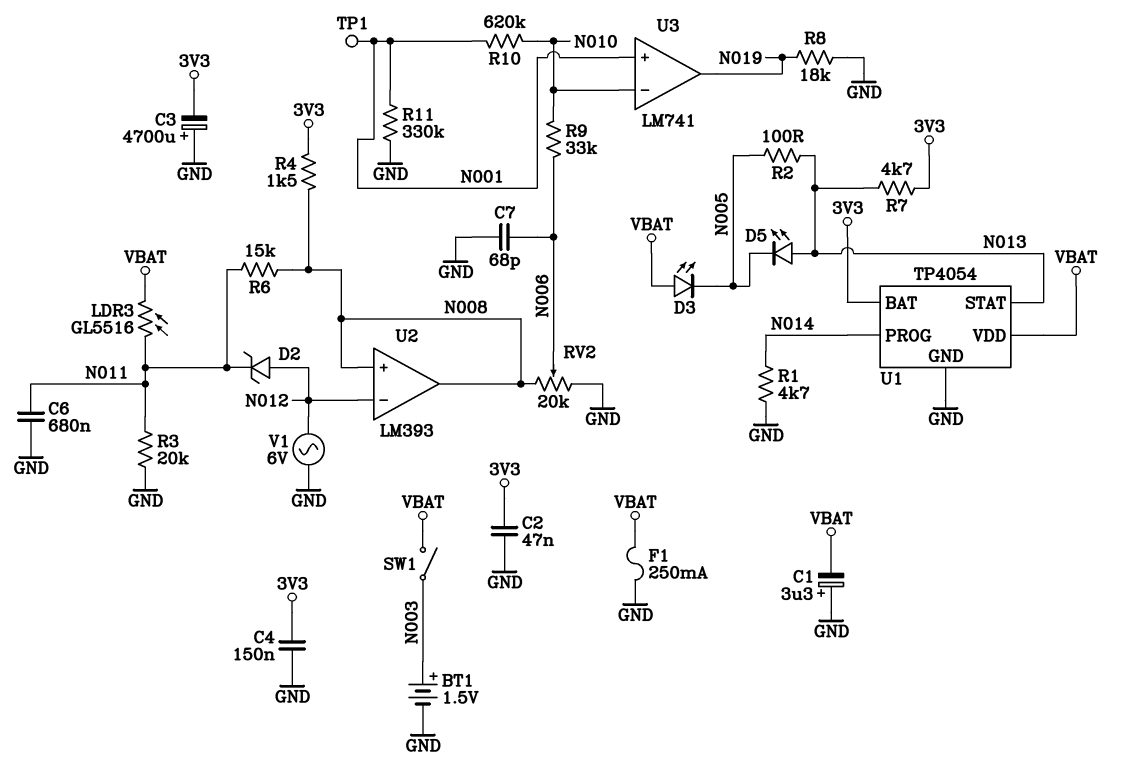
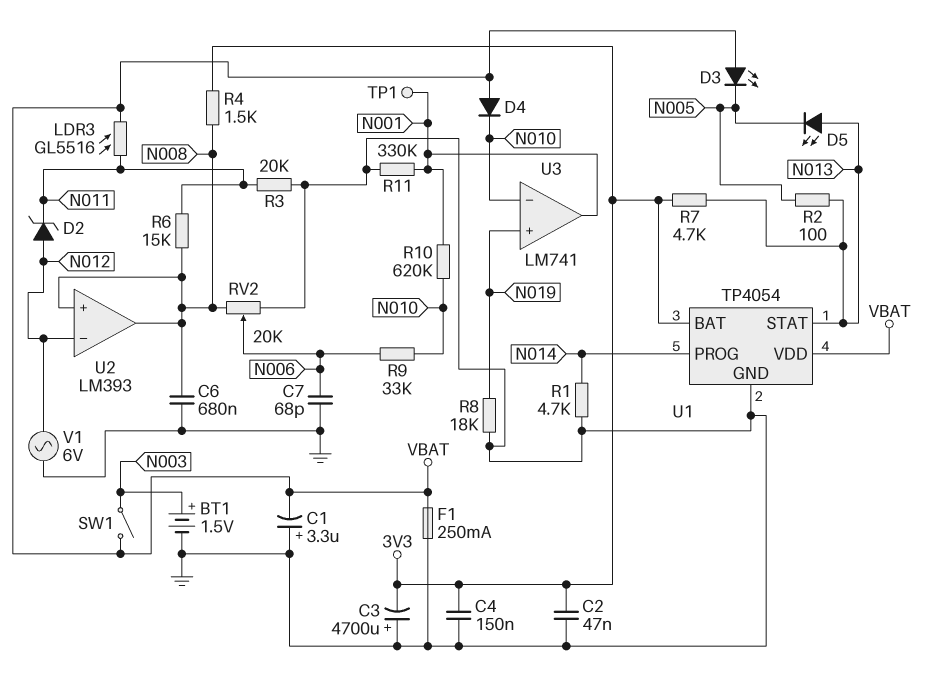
C6: 680nF (GND, N011) -> 680nF (GND, N008)
D4: none -> diode (A VBAT, K N010)
U3 pin in+: N001 -> N019
U3 pin out: N019 -> N001

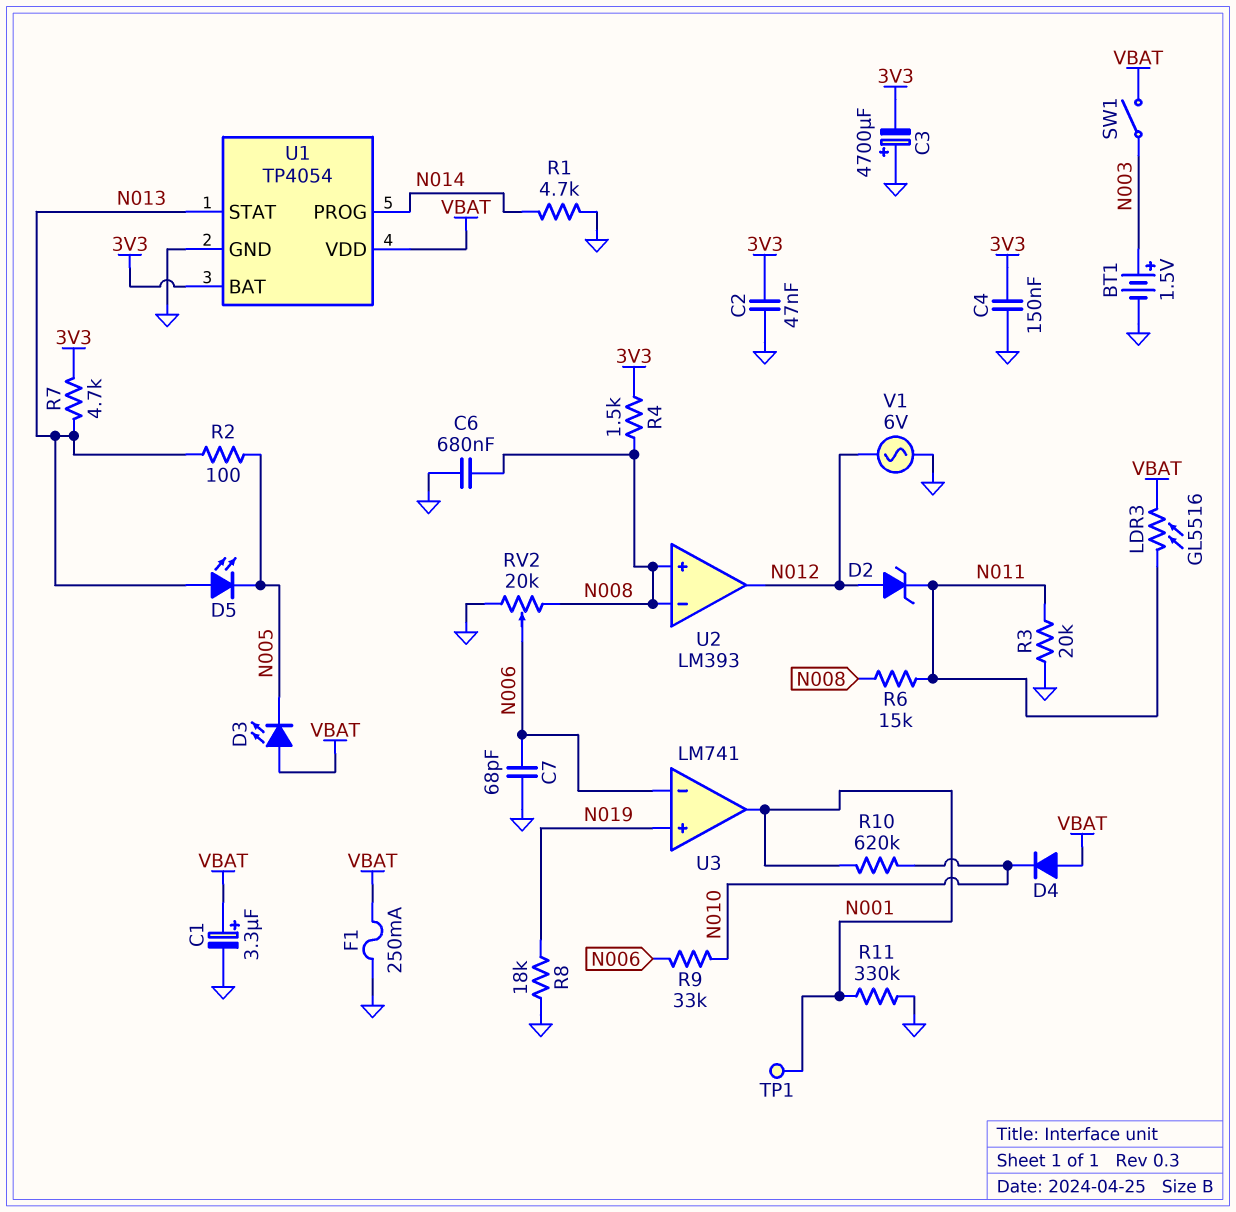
C1: 3.3uF (plus GND, minus VBAT) -> 3.3uF (plus VBAT, minus GND)
U2 pin in-: N012 -> N008
U2 pin out: N008 -> N012
U3 pin in-: N010 -> N006

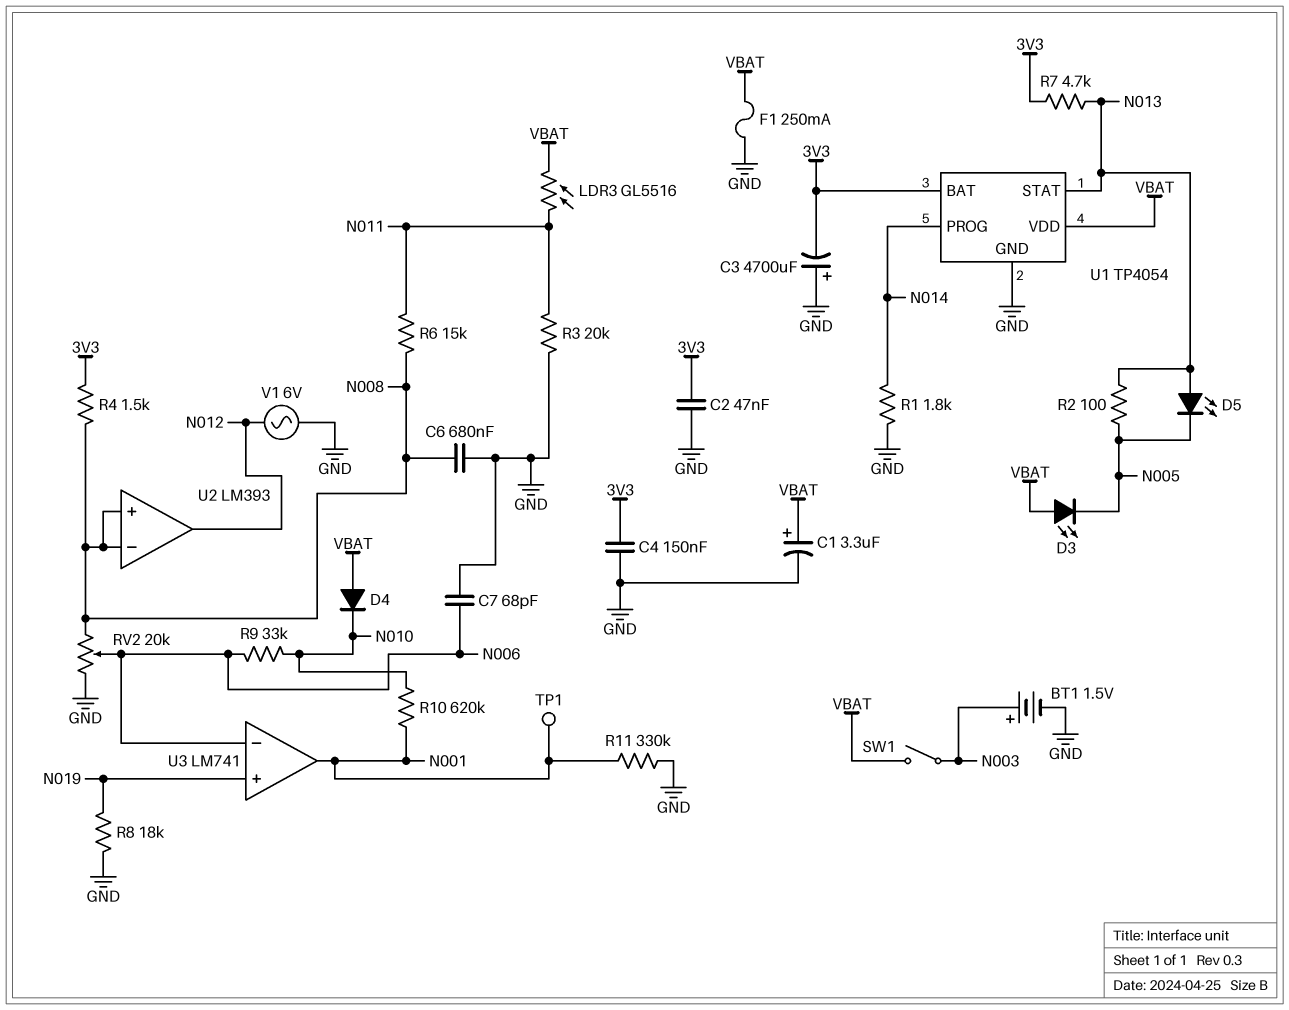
D2: zener (A N012, K N011) -> none
R1: 4.7k (GND, N014) -> 1.8k (GND, N014)

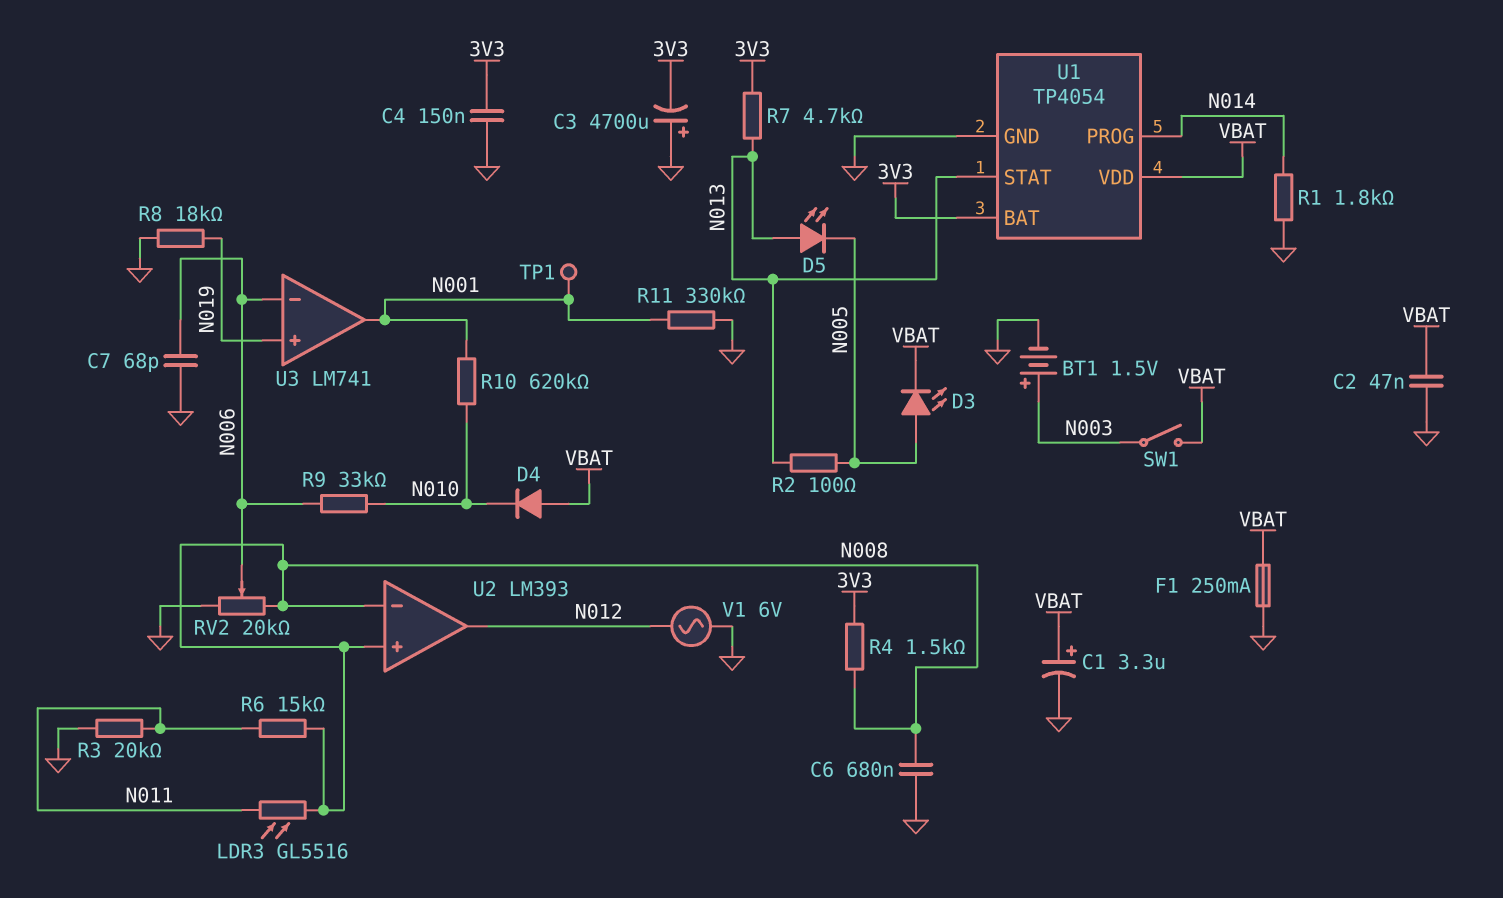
C2: 47nF (3V3, GND) -> 47nF (GND, VBAT)
D3: LED (A VBAT, K N005) -> LED (A N005, K VBAT)
LDR3: GL5516 (N011, VBAT) -> GL5516 (N008, N011)

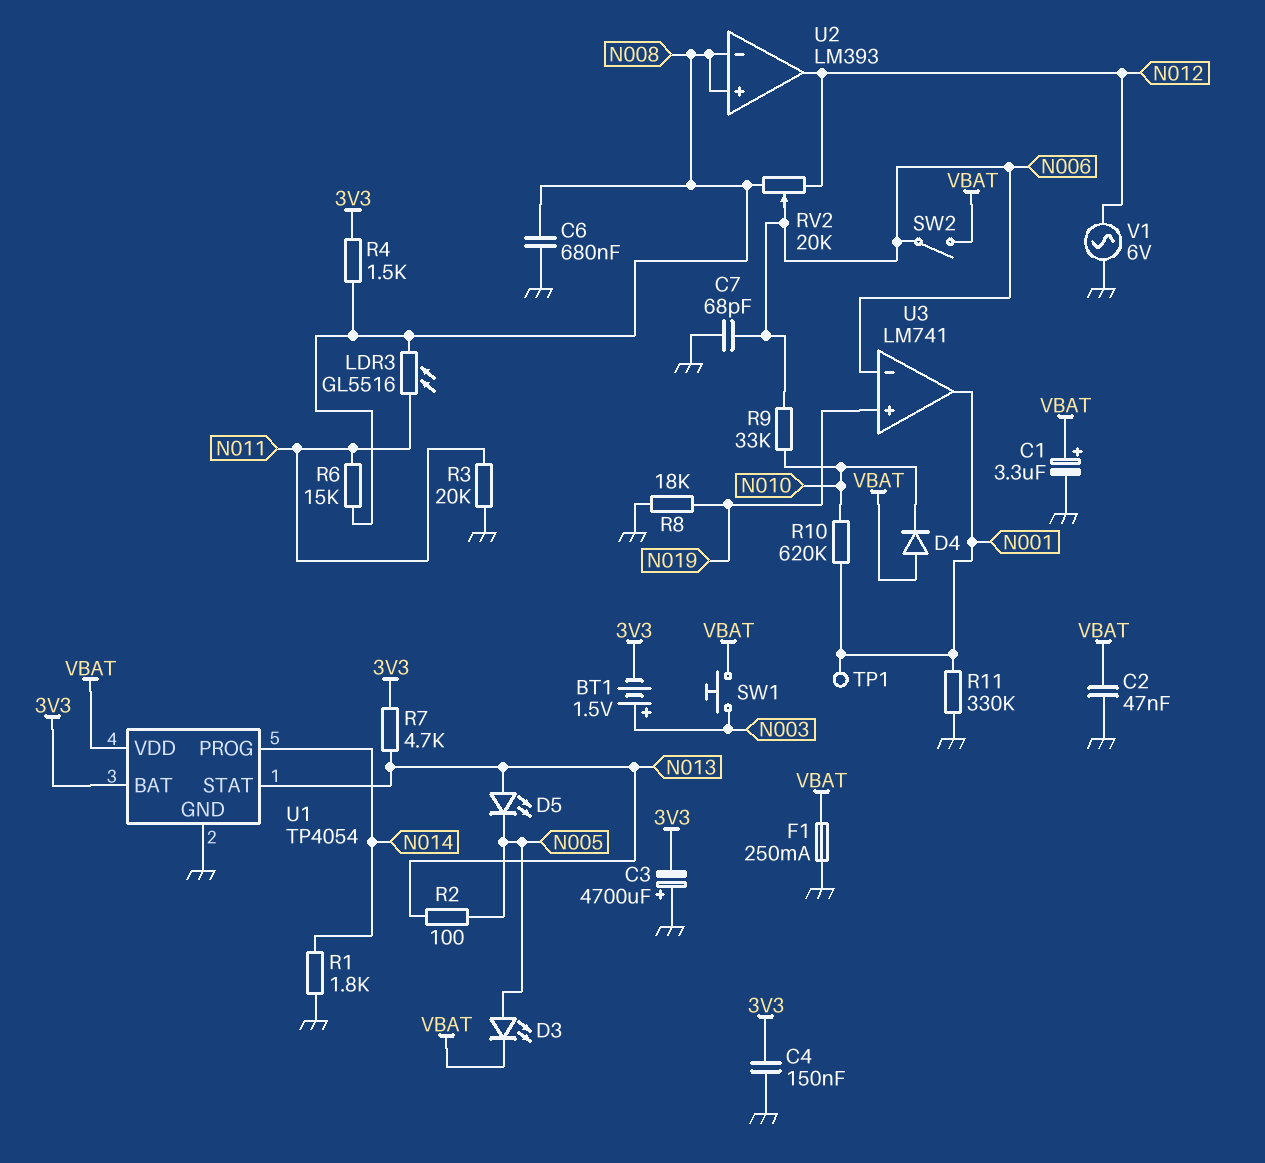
BT1: 1.5V (plus N003, minus GND) -> 1.5V (plus N003, minus 3V3)
RV2: 20k (GND, N008, wiper N006) -> 20k (N008, N012, wiper N006)
SW1: switch (N003, VBAT) -> button (N003, VBAT)
SW2: none -> switch (N006, VBAT)

